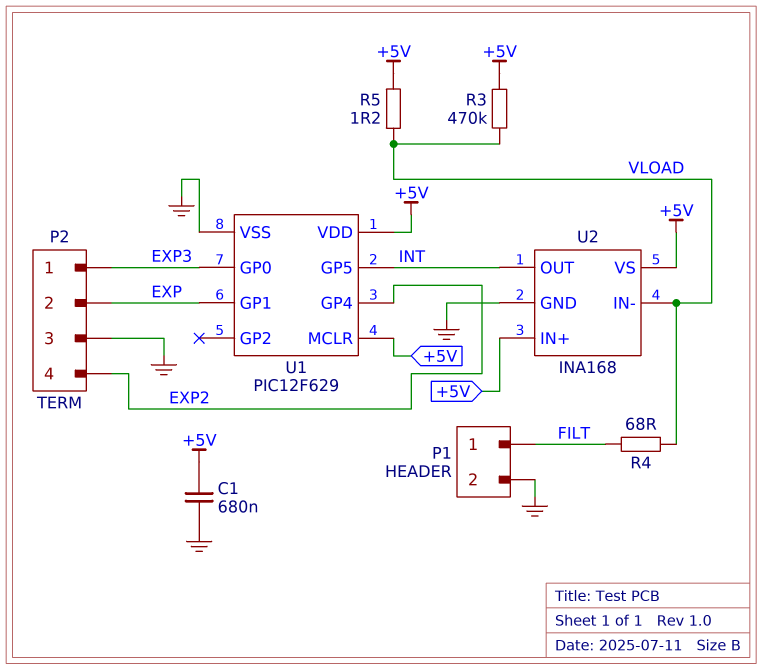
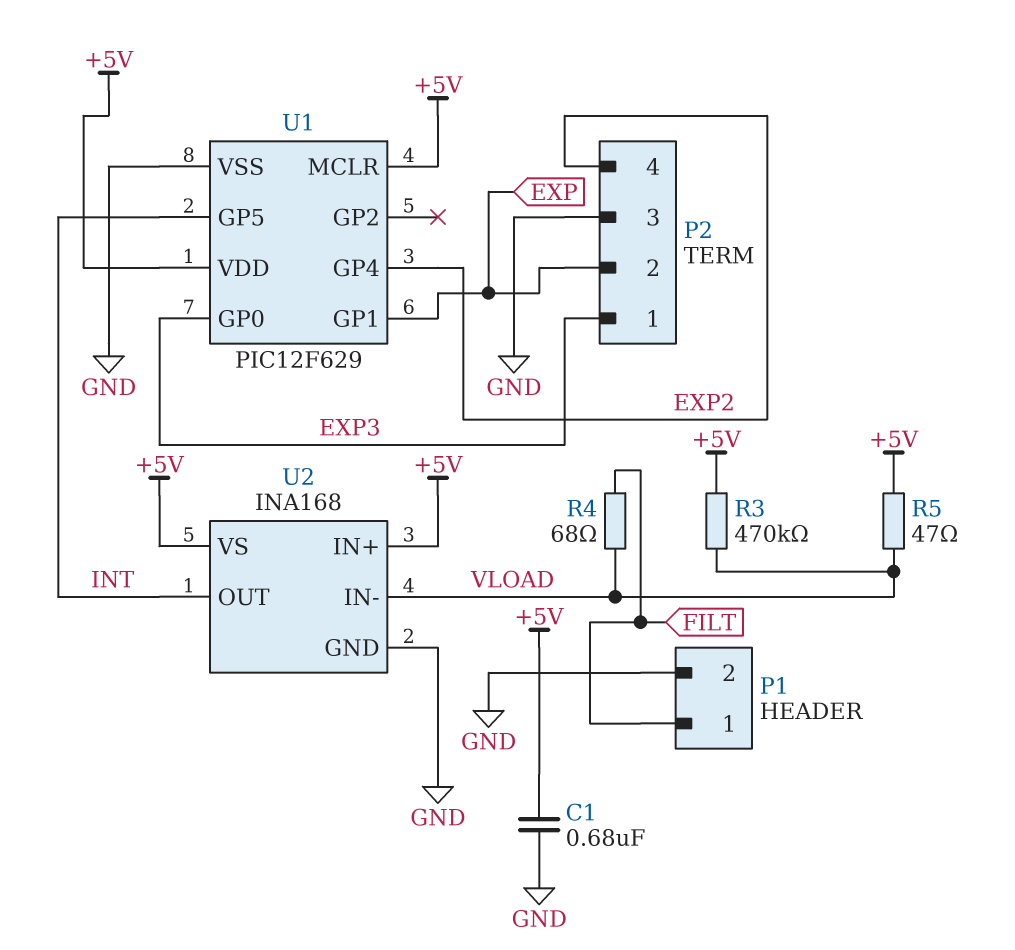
R5: 1.2 (+5V, VLOAD) -> 47 (+5V, VLOAD)

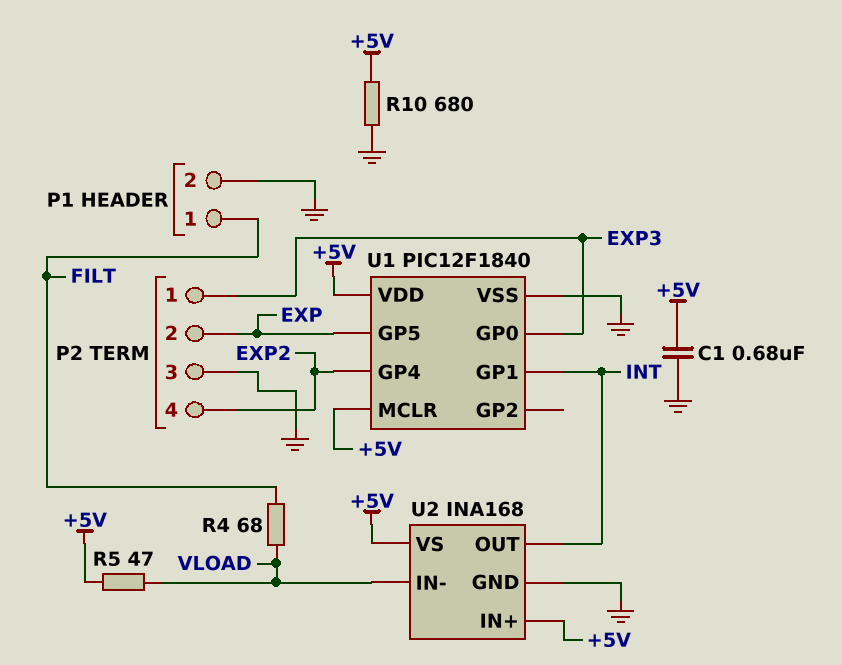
R3: 470k (+5V, VLOAD) -> none
R10: none -> 680 (+5V, GND)
U1: PIC12F629 -> PIC12F1840
U1 pin GP1: EXP -> INT
U1 pin GP5: INT -> EXP

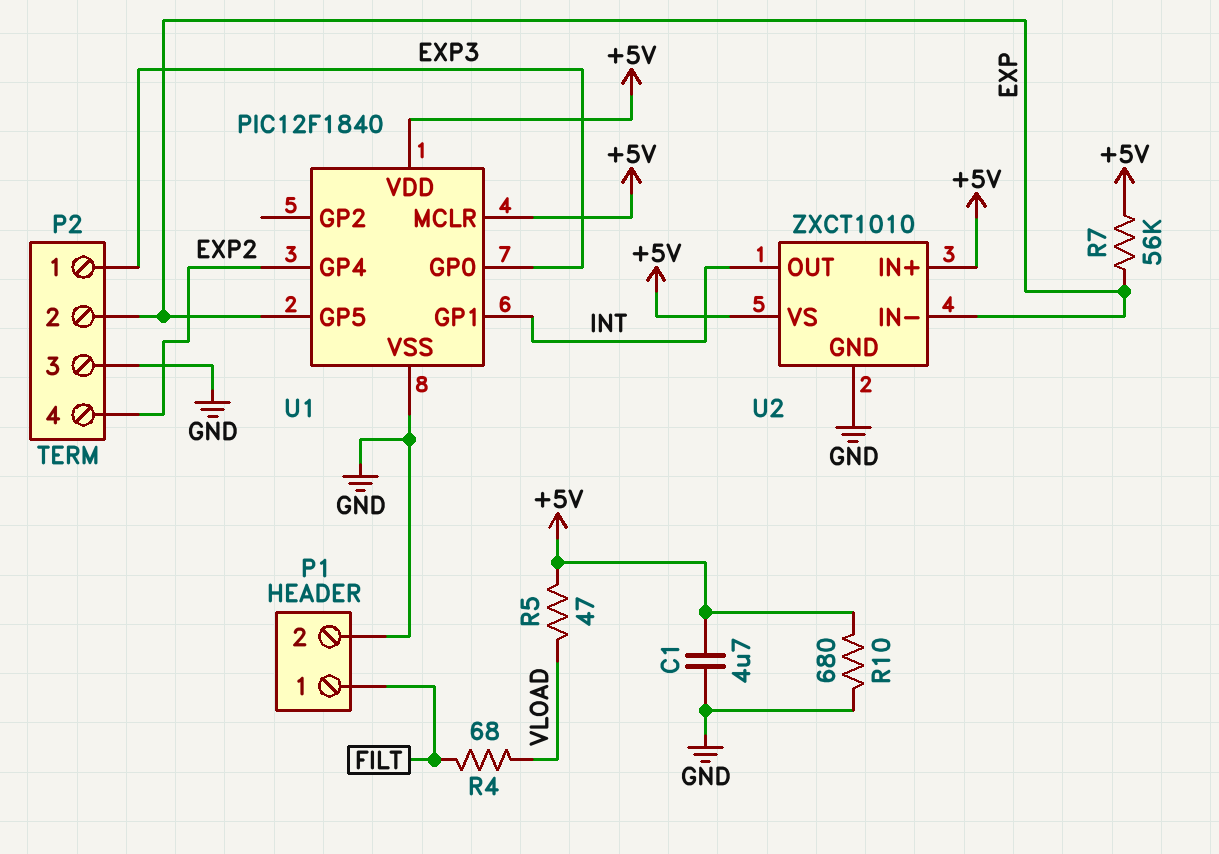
C1: 680nF (+5V, GND) -> 4.7uF (+5V, GND)
R7: none -> 56k (+5V, EXP)
U2: INA168 -> ZXCT1010
U2 pin IN-: VLOAD -> EXP

